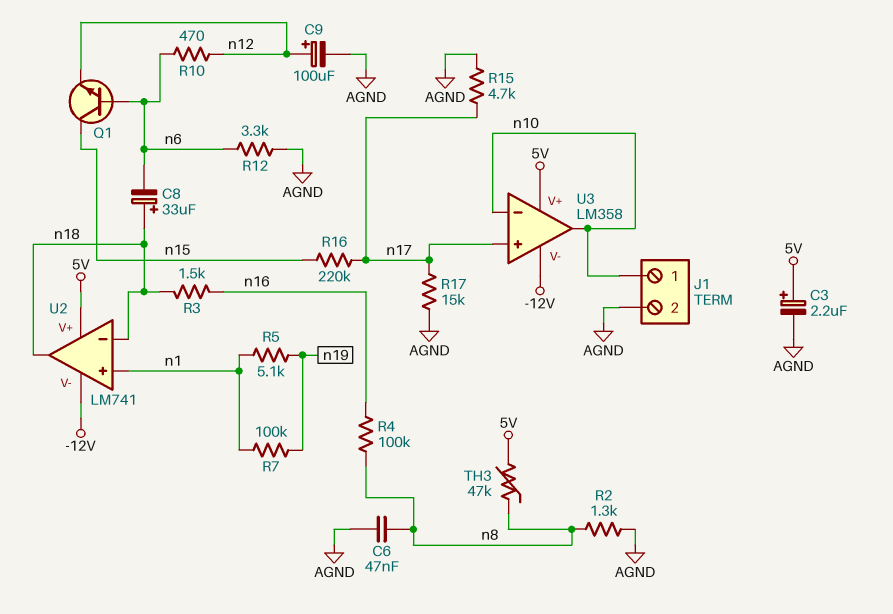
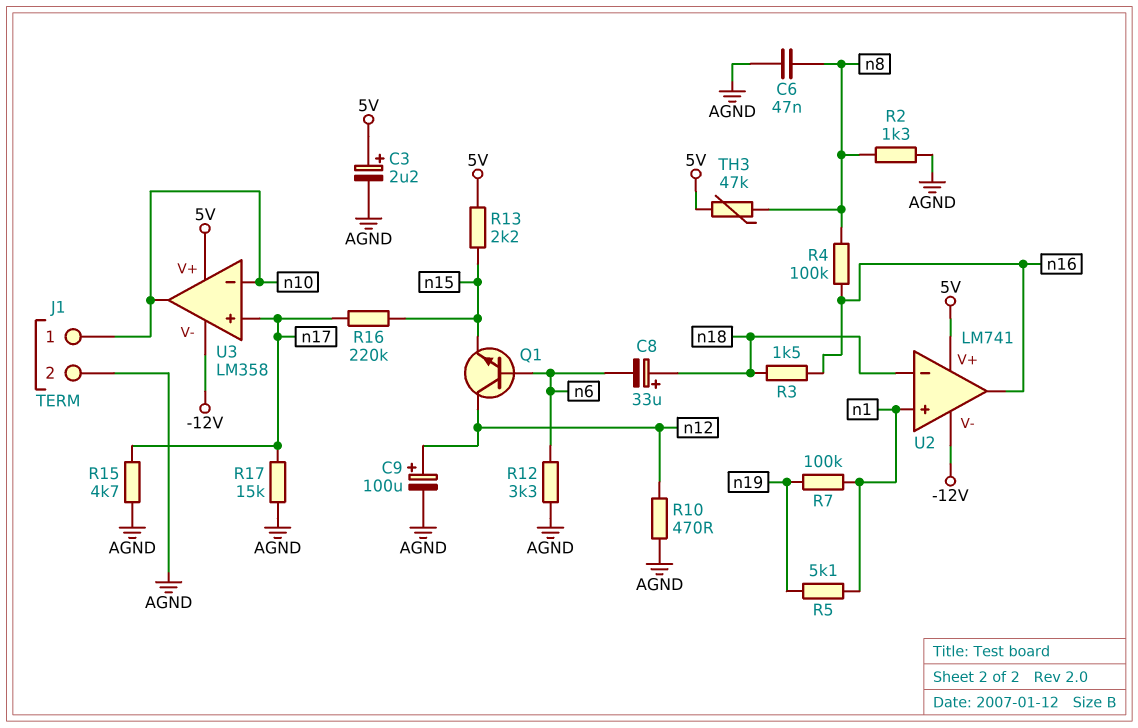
Q1: NPN (B n6, C n15, E n12) -> NPN (B n6, C n12, E n15)
R10: 470 (n6, n12) -> 470 (AGND, n12)
R13: none -> 2.2k (5V, n15)
U2 pin out: n18 -> n16

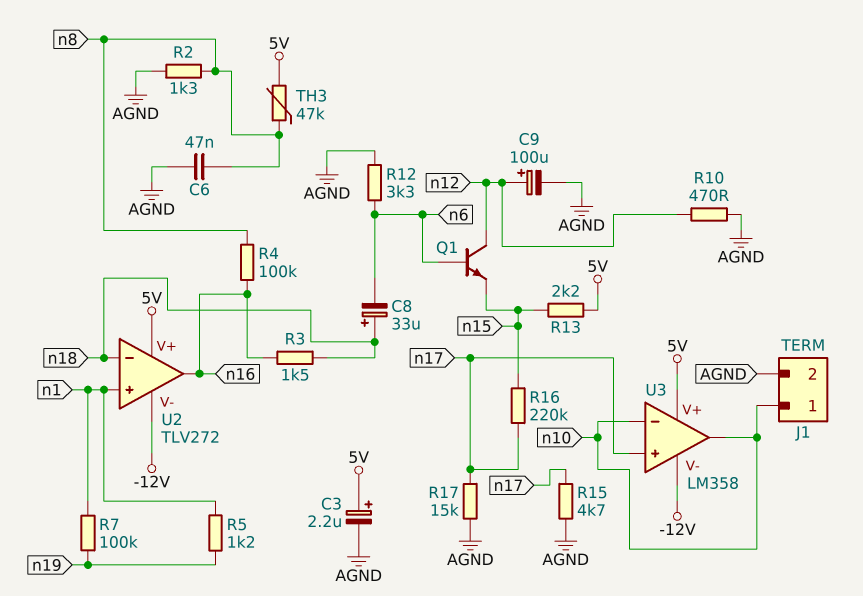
R5: 5.1k (n1, n19) -> 1.2k (n1, n19)
U2: LM741 -> TLV272

